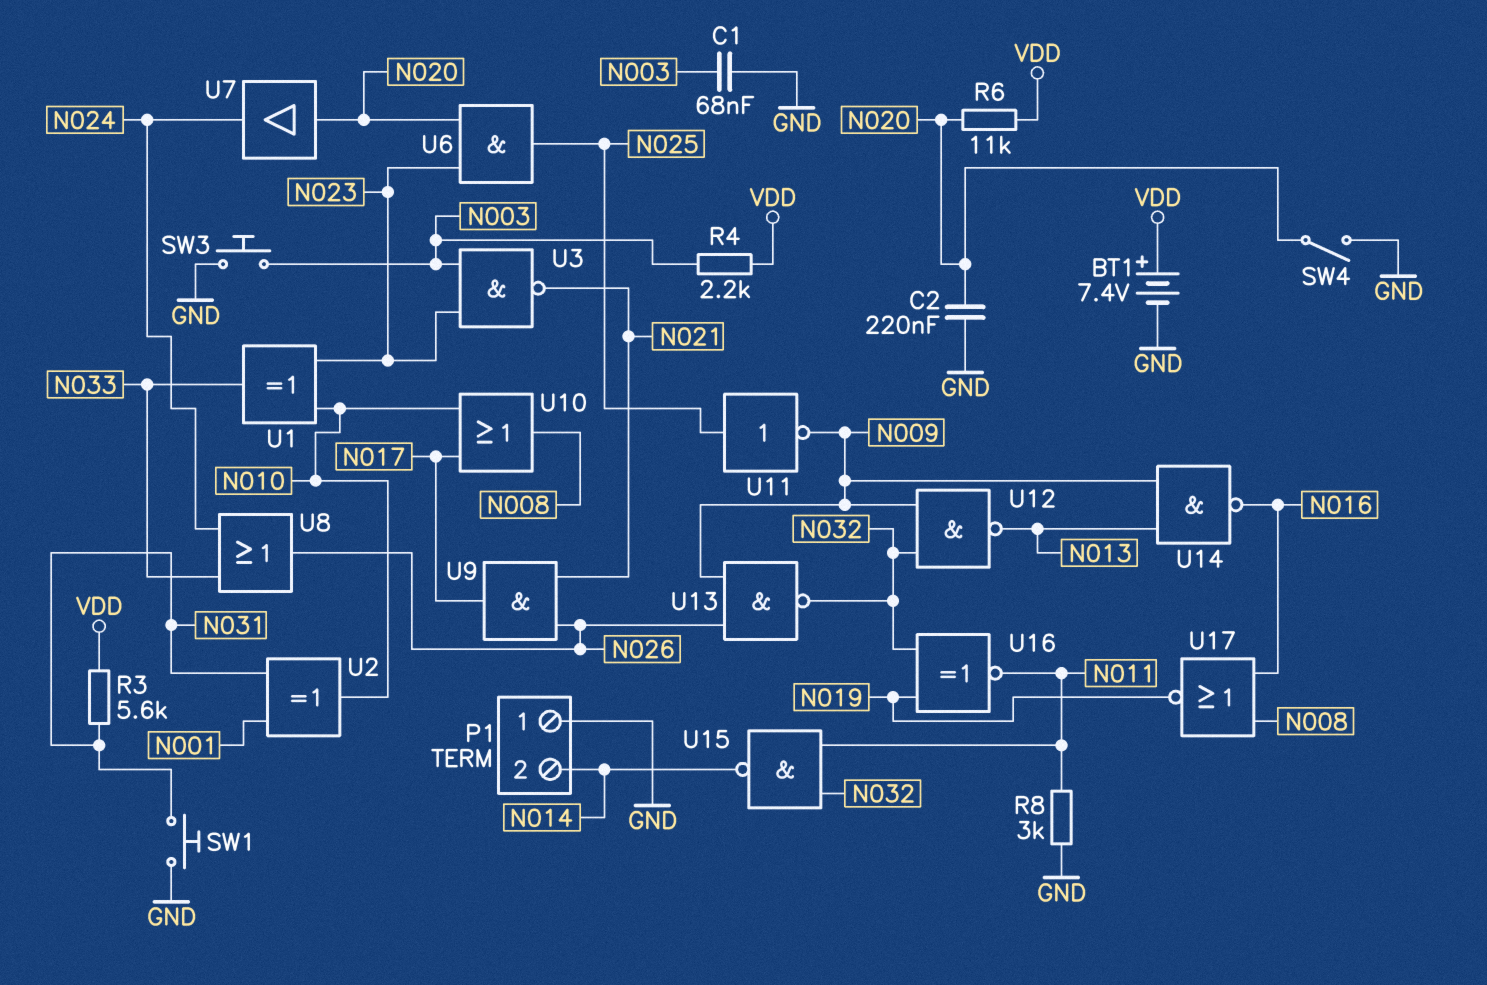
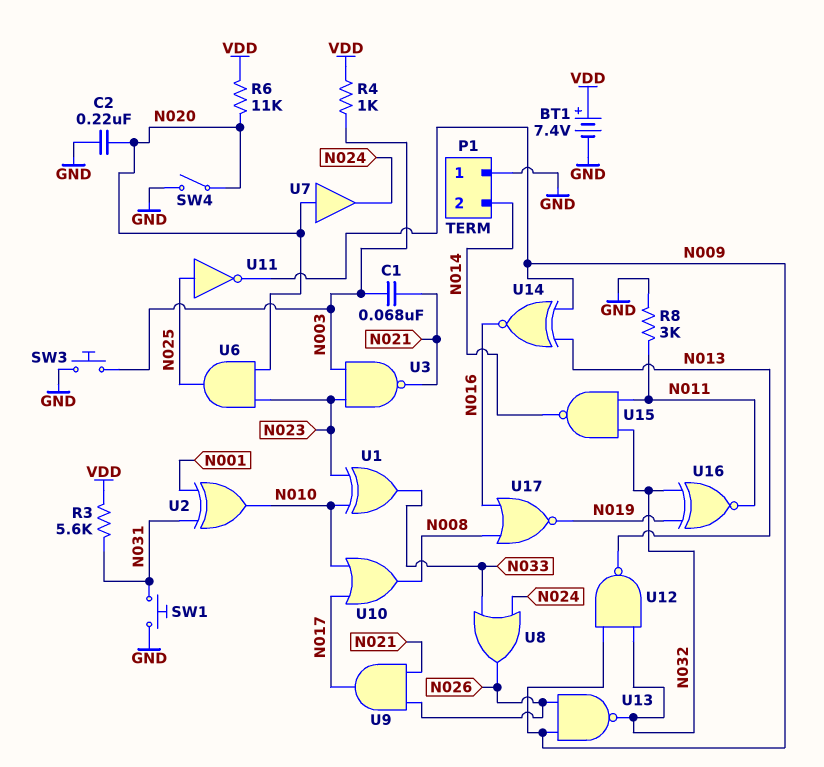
C1: 68nF (GND, N003) -> 68nF (N003, N021)
R4: 2.2k (N003, VDD) -> 1k (N003, VDD)
U14: NAND (in N009, in N013, out N016) -> XNOR (in N009, in N013, out N016)

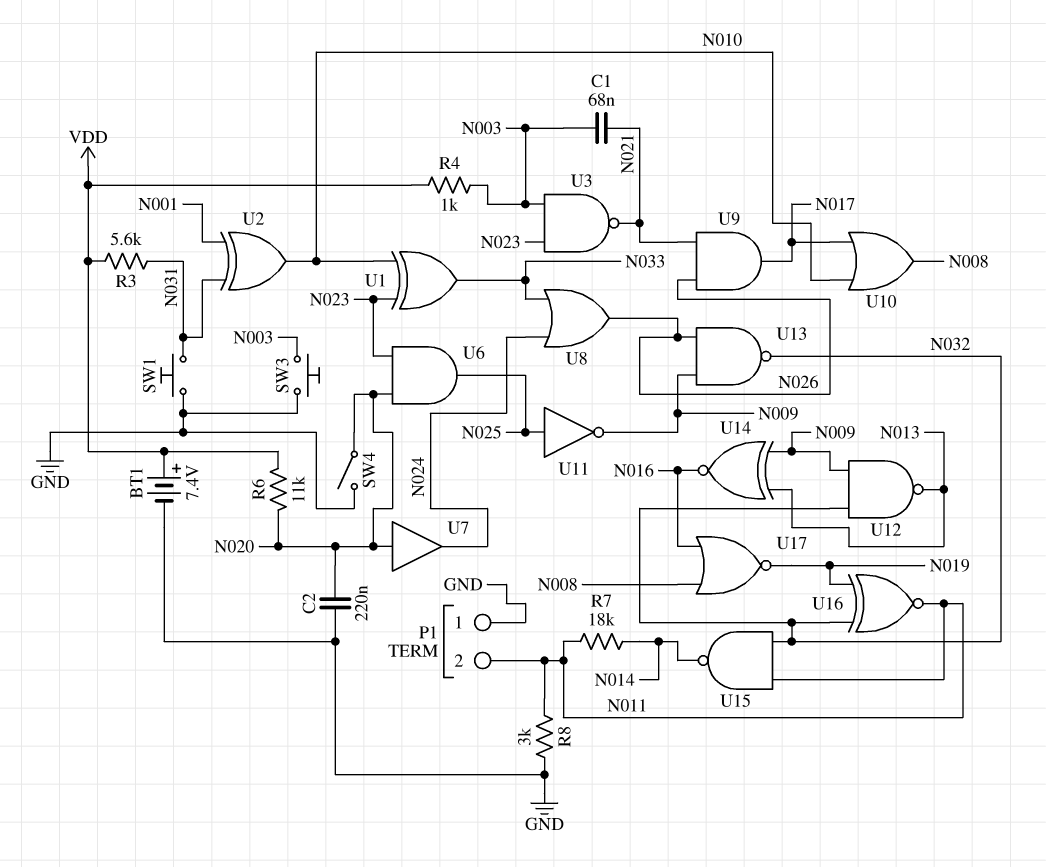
P1 pin 2: N014 -> N011
R7: none -> 18k (N011, N014)

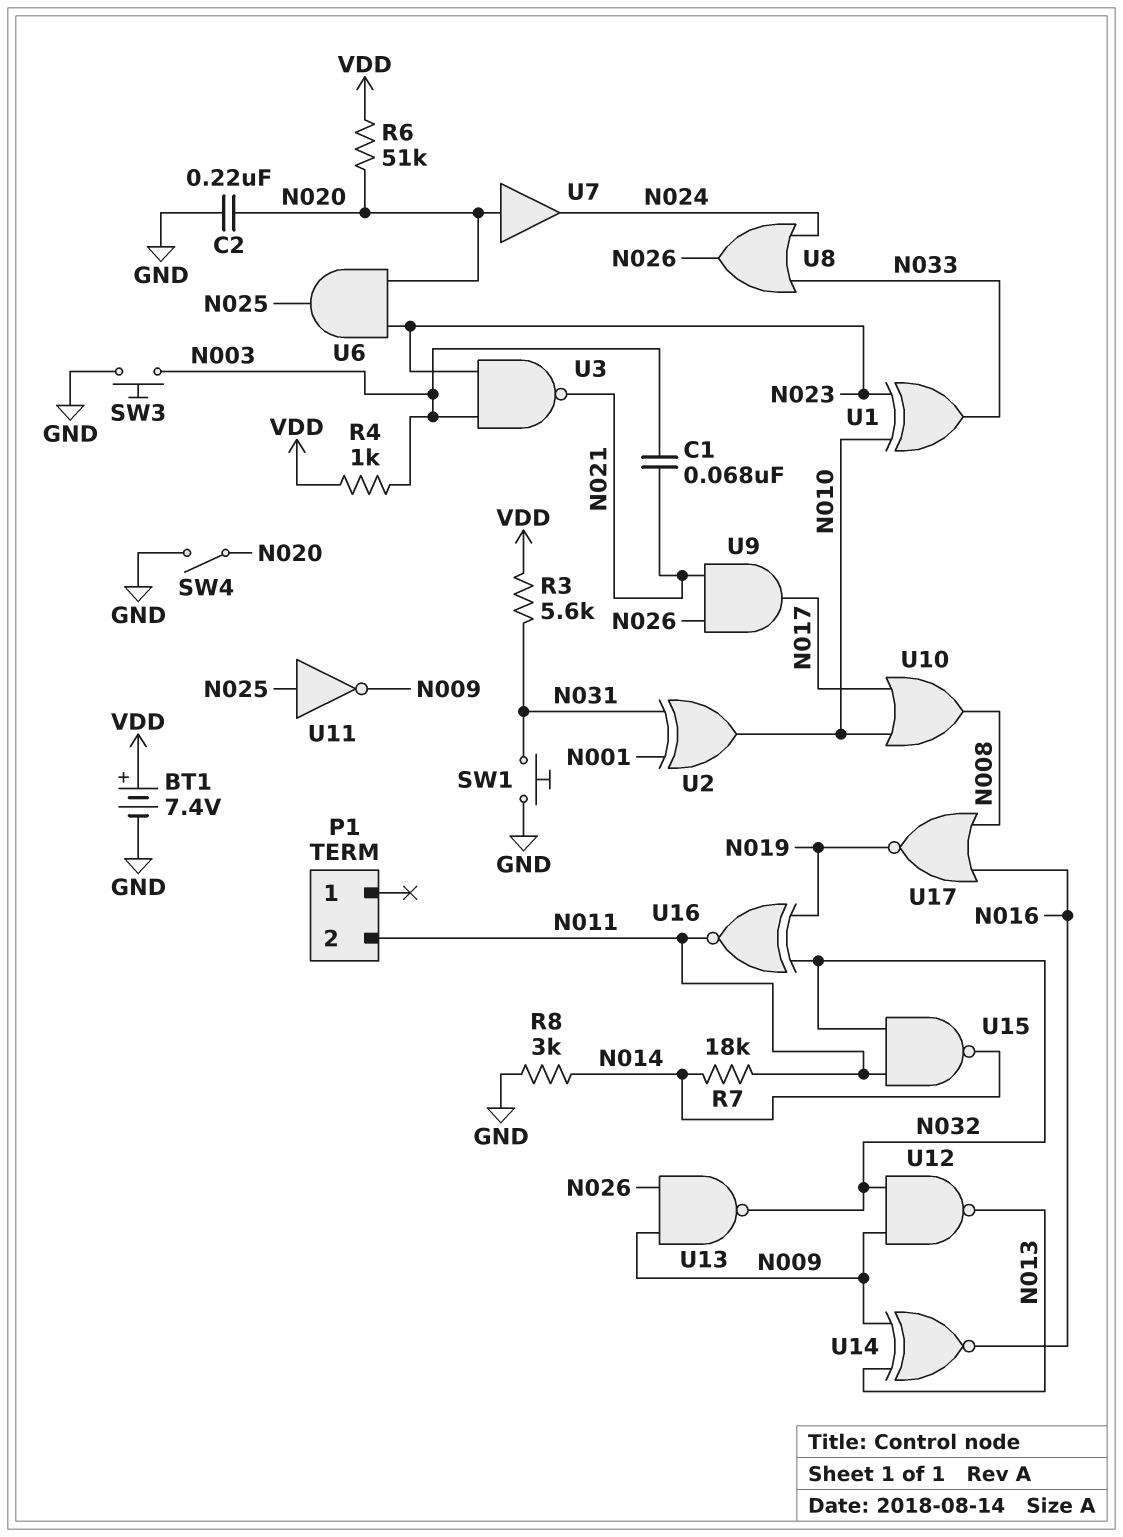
P1 pin 1: GND -> none
R6: 11k (N020, VDD) -> 51k (N020, VDD)
R8: 3k (GND, N011) -> 3k (GND, N014)

